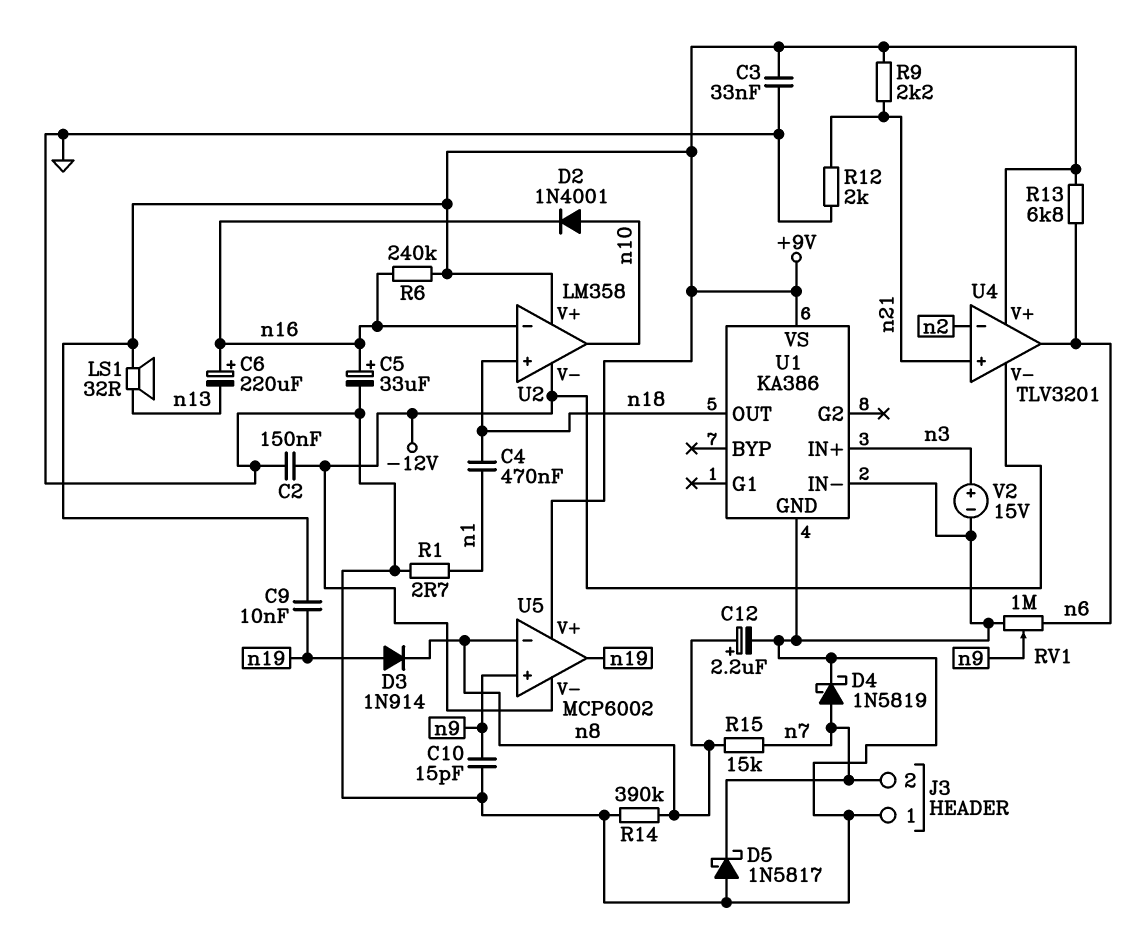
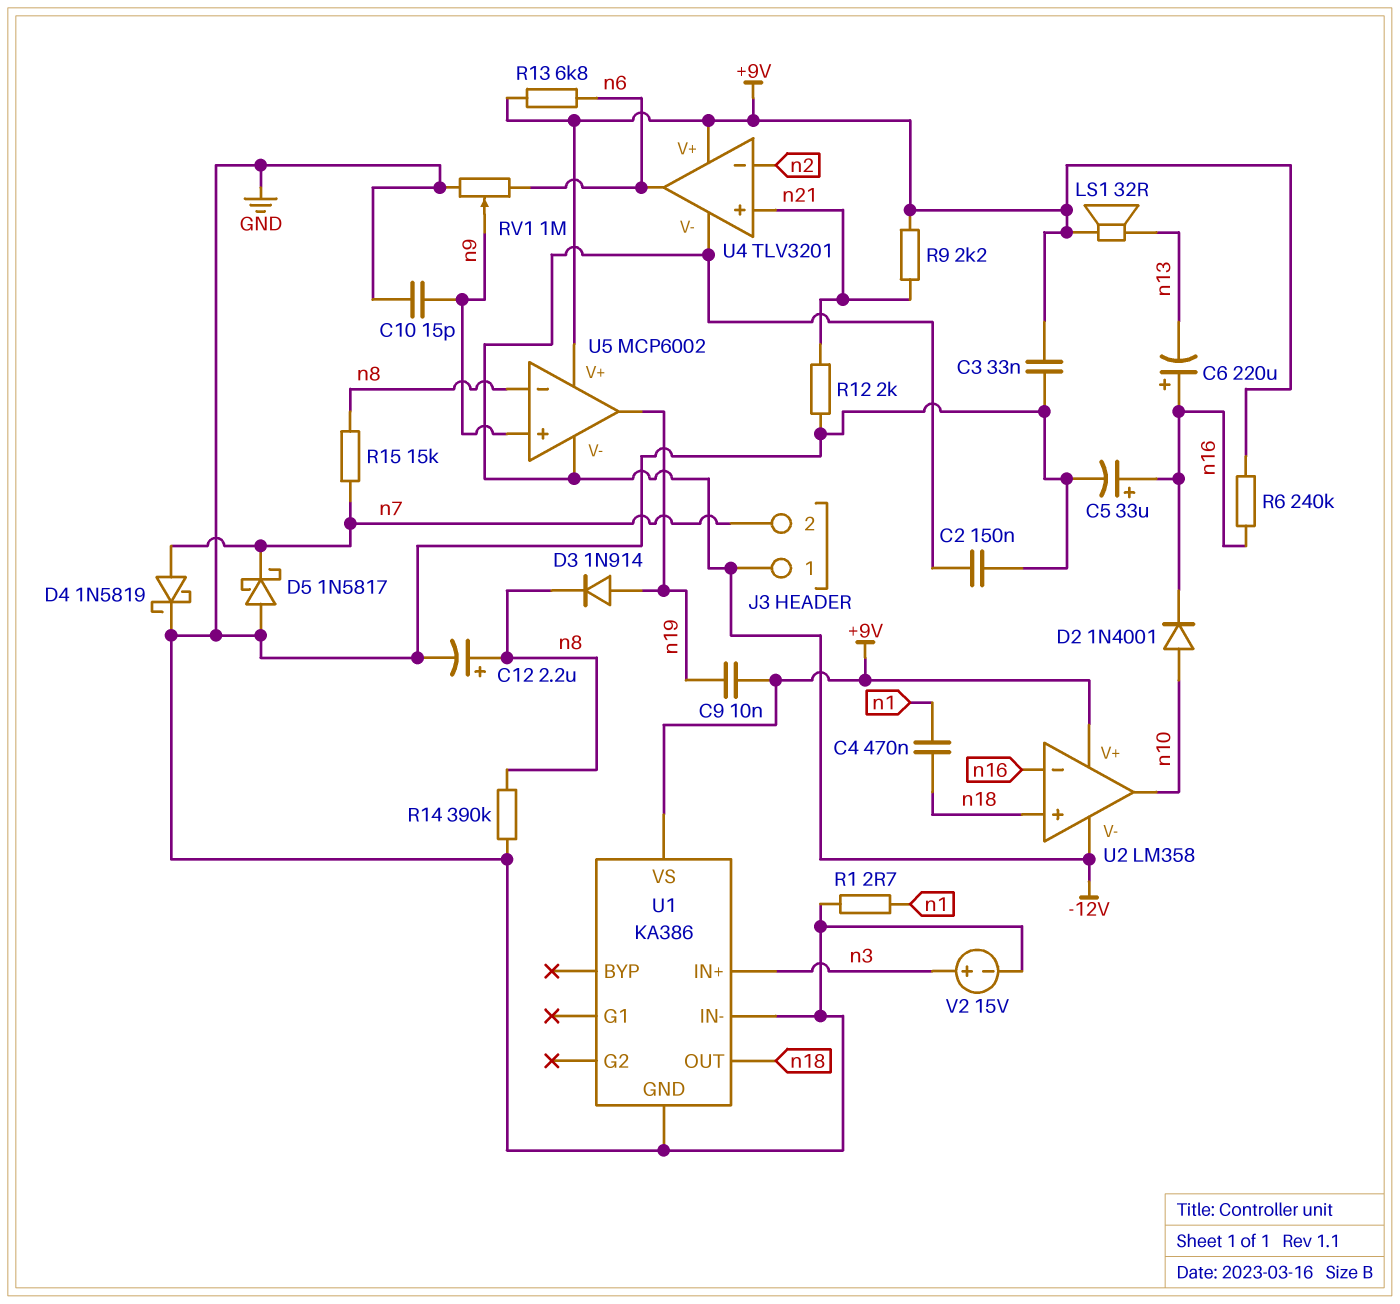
J3 pin 1: GND -> -12V

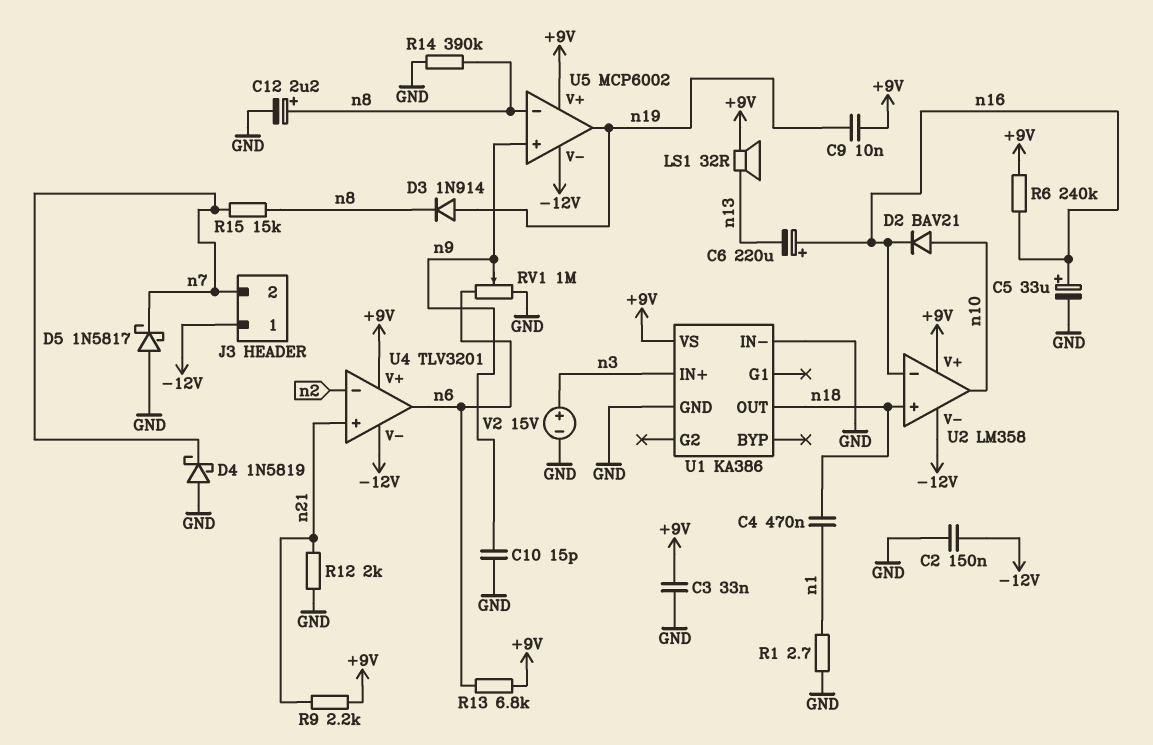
D2: diode 1N4001 (A n10, K n16) -> diode BAV21 (A n10, K n16)
D4: schottky 1N5819 (A n7, K GND) -> schottky 1N5819 (A GND, K n7)

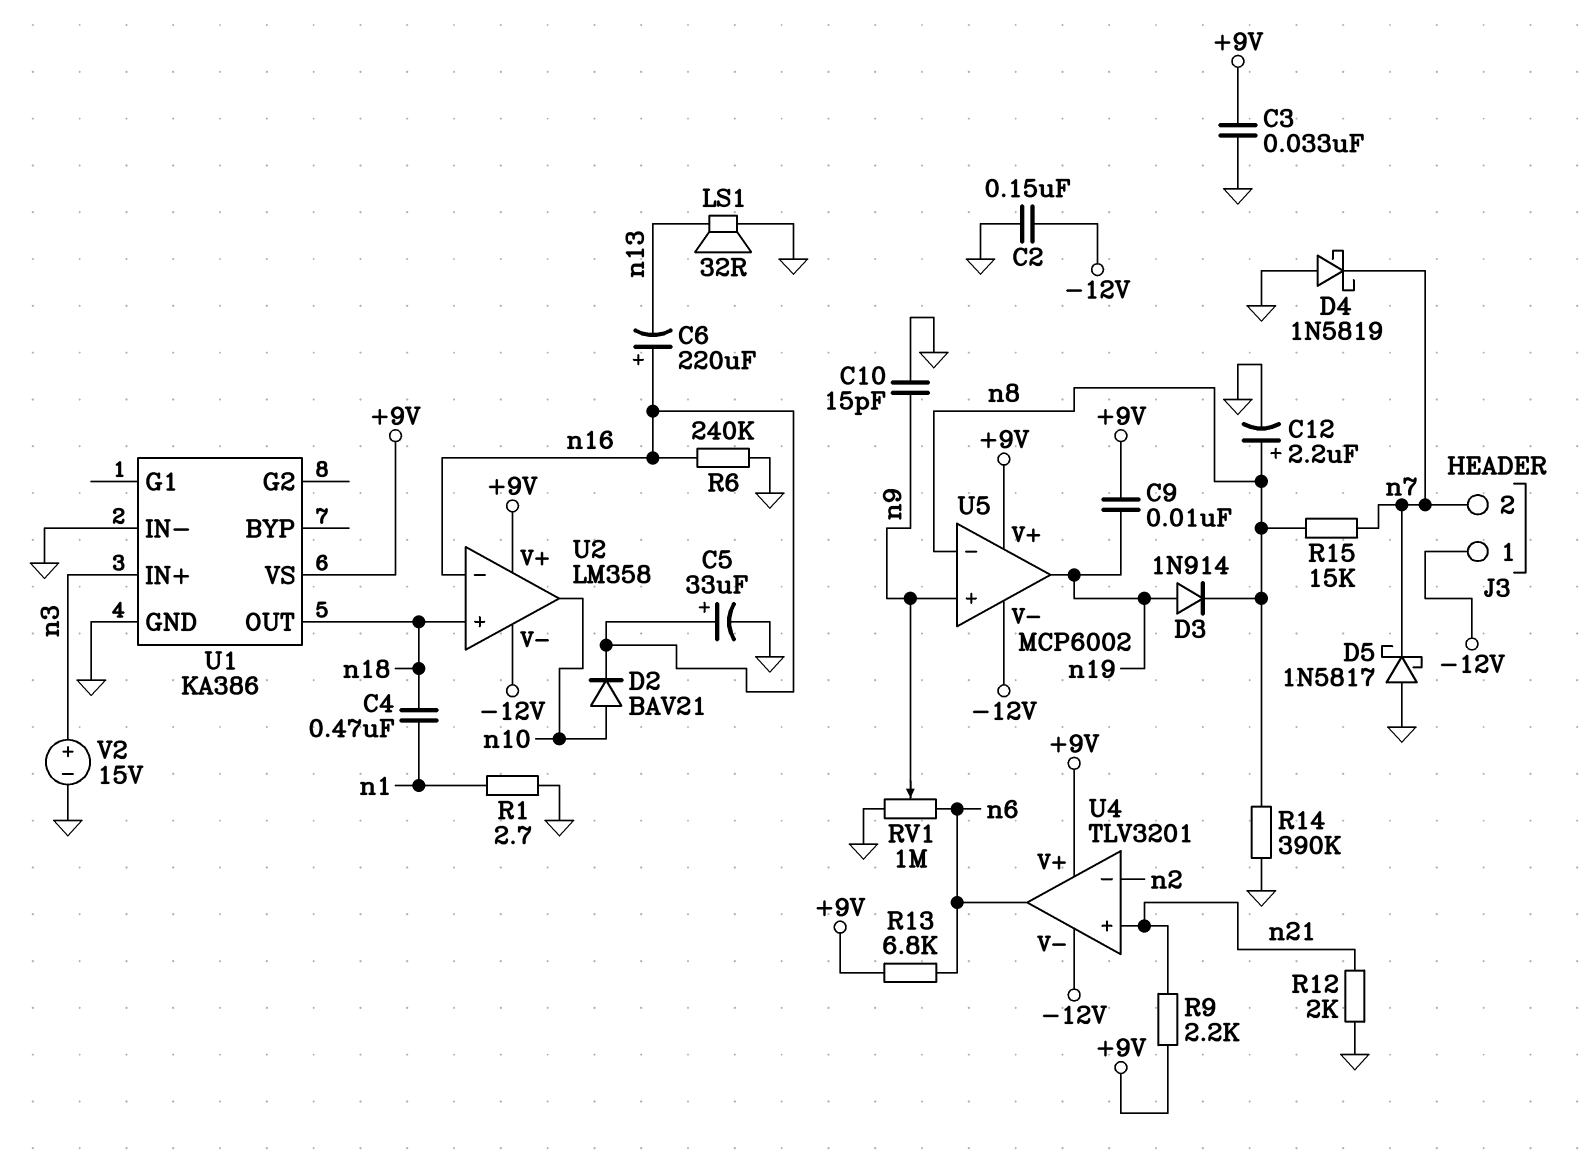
LS1: speaker 32R (+9V, n13) -> speaker 32R (GND, n13)
R6: 240k (+9V, n16) -> 240k (GND, n16)

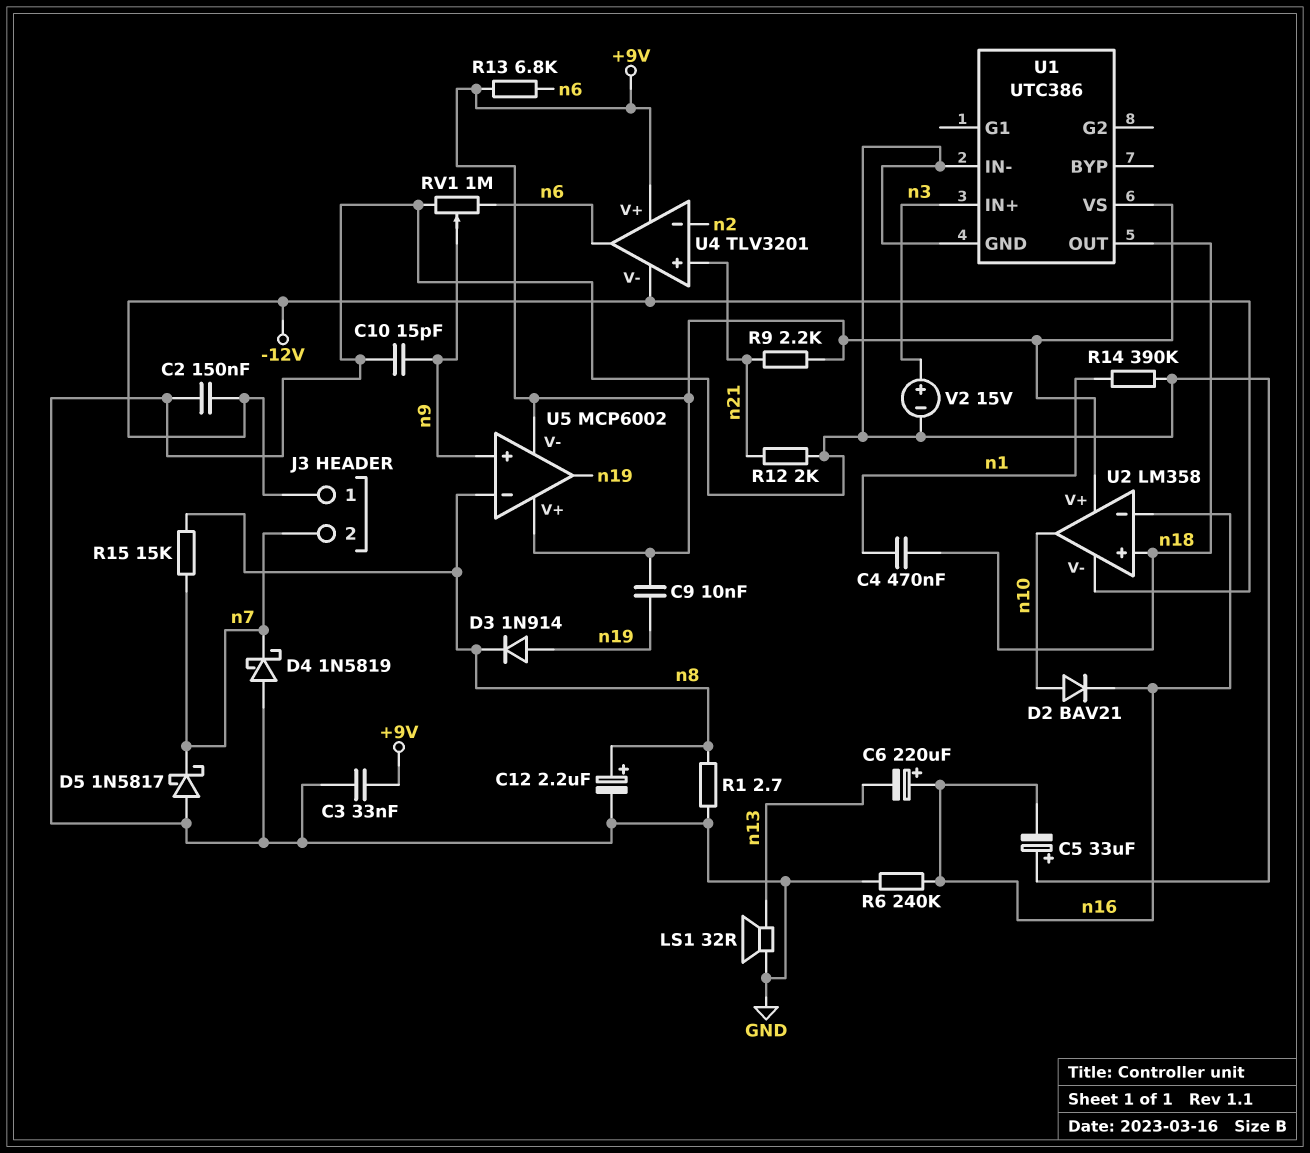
C5: 33uF (plus n16, minus GND) -> 33uF (plus GND, minus n16)
R1: 2.7 (GND, n1) -> 2.7 (GND, n8)
R14: 390k (GND, n8) -> 390k (GND, n1)
U1: KA386 -> UTC386
U5 pin V-: -12V -> +9V

